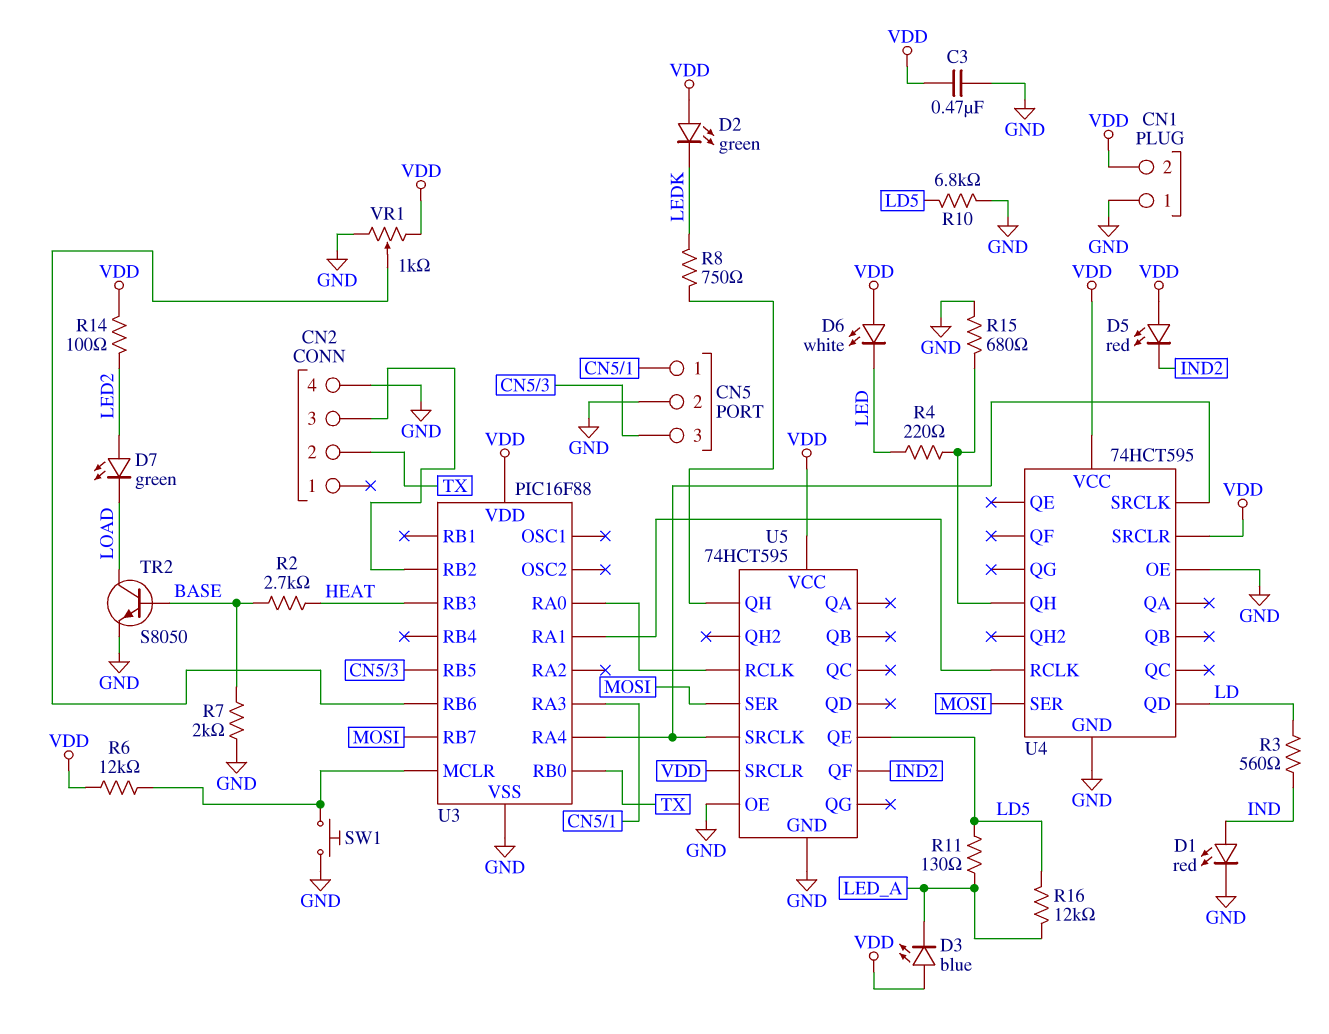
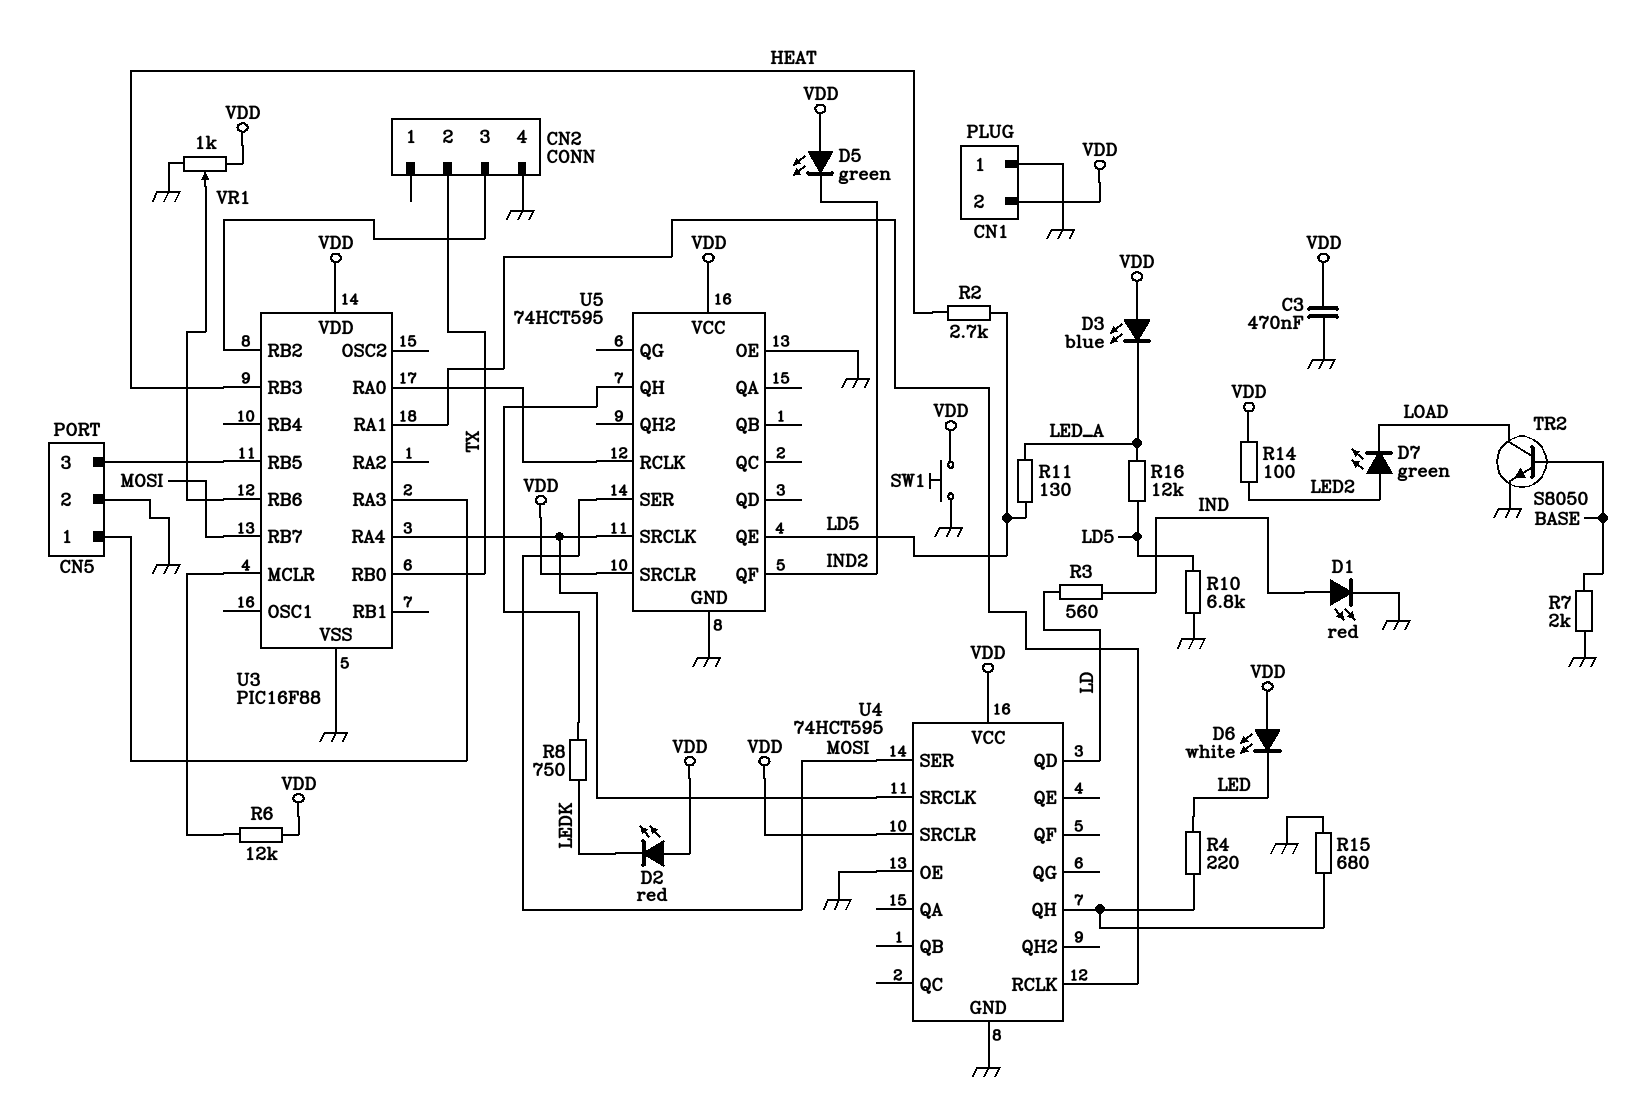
D2: LED green (A VDD, K LEDK) -> LED red (A VDD, K LEDK)
D5: LED red (A VDD, K IND2) -> LED green (A VDD, K IND2)
R2: 2.7k (BASE, HEAT) -> 2.7k (HEAT, LD5)
SW1: button (GND, U3/MCLR) -> button (GND, VDD)

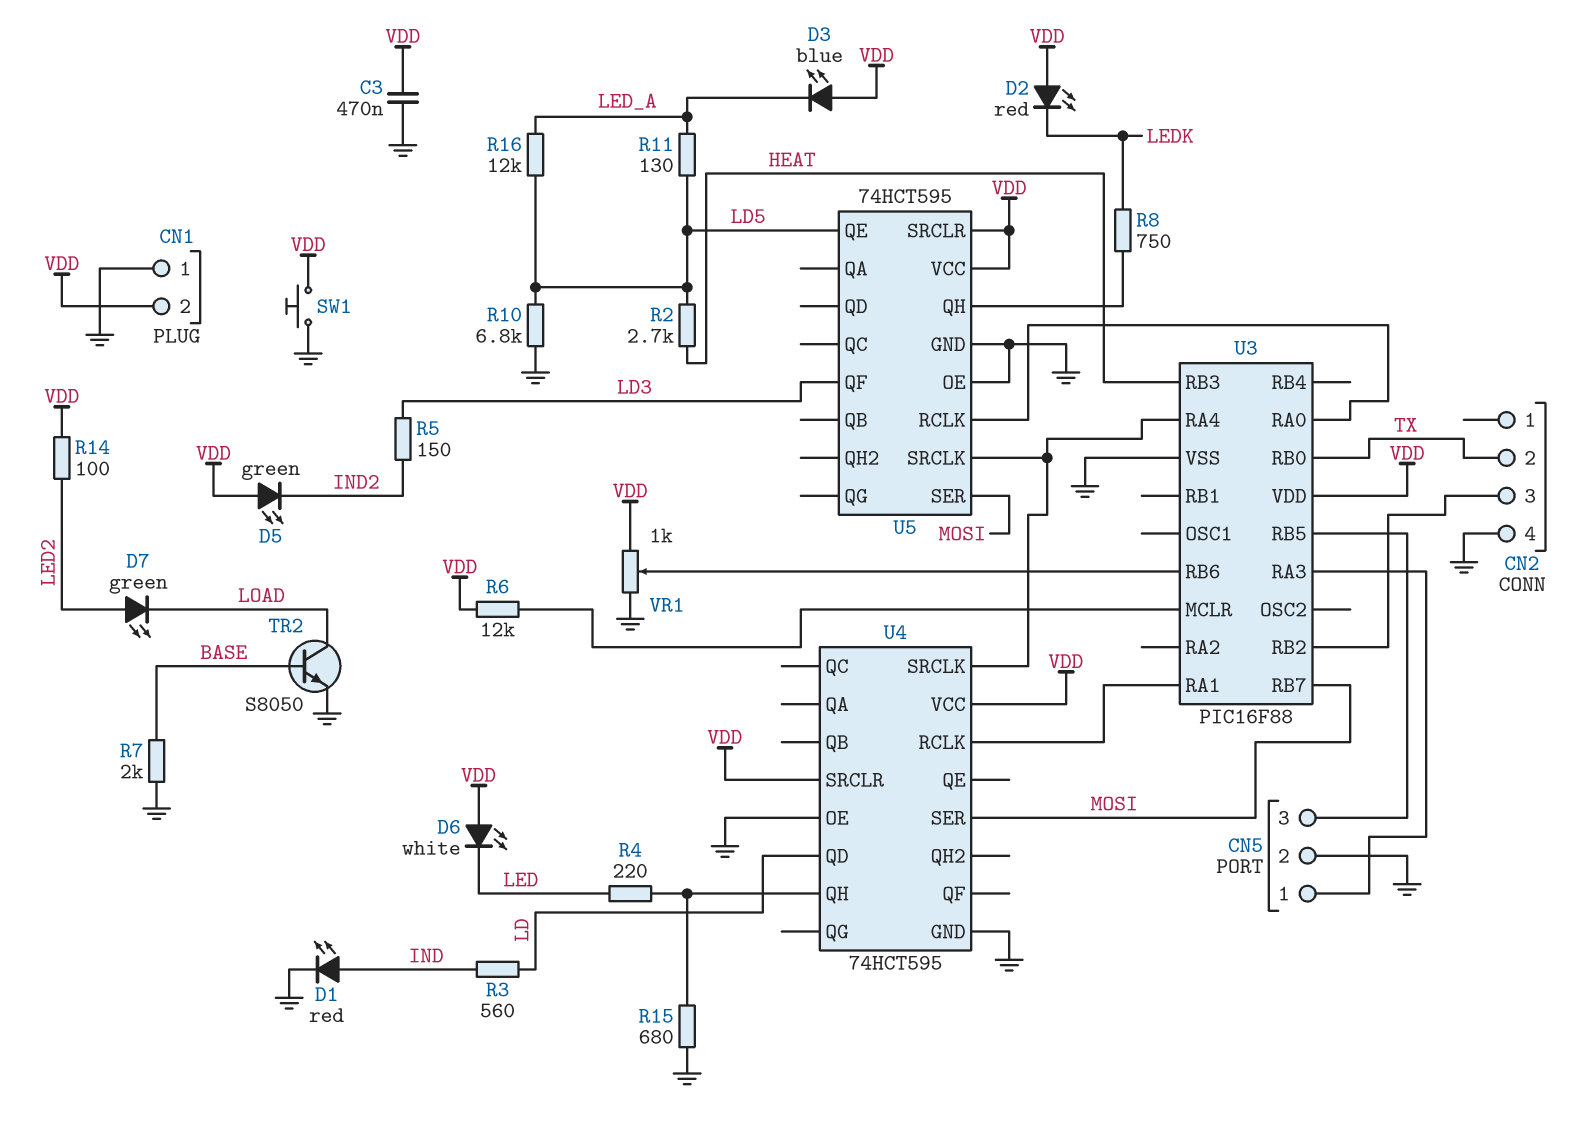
R5: none -> 150 (IND2, LD3)
U5 pin QF: IND2 -> LD3

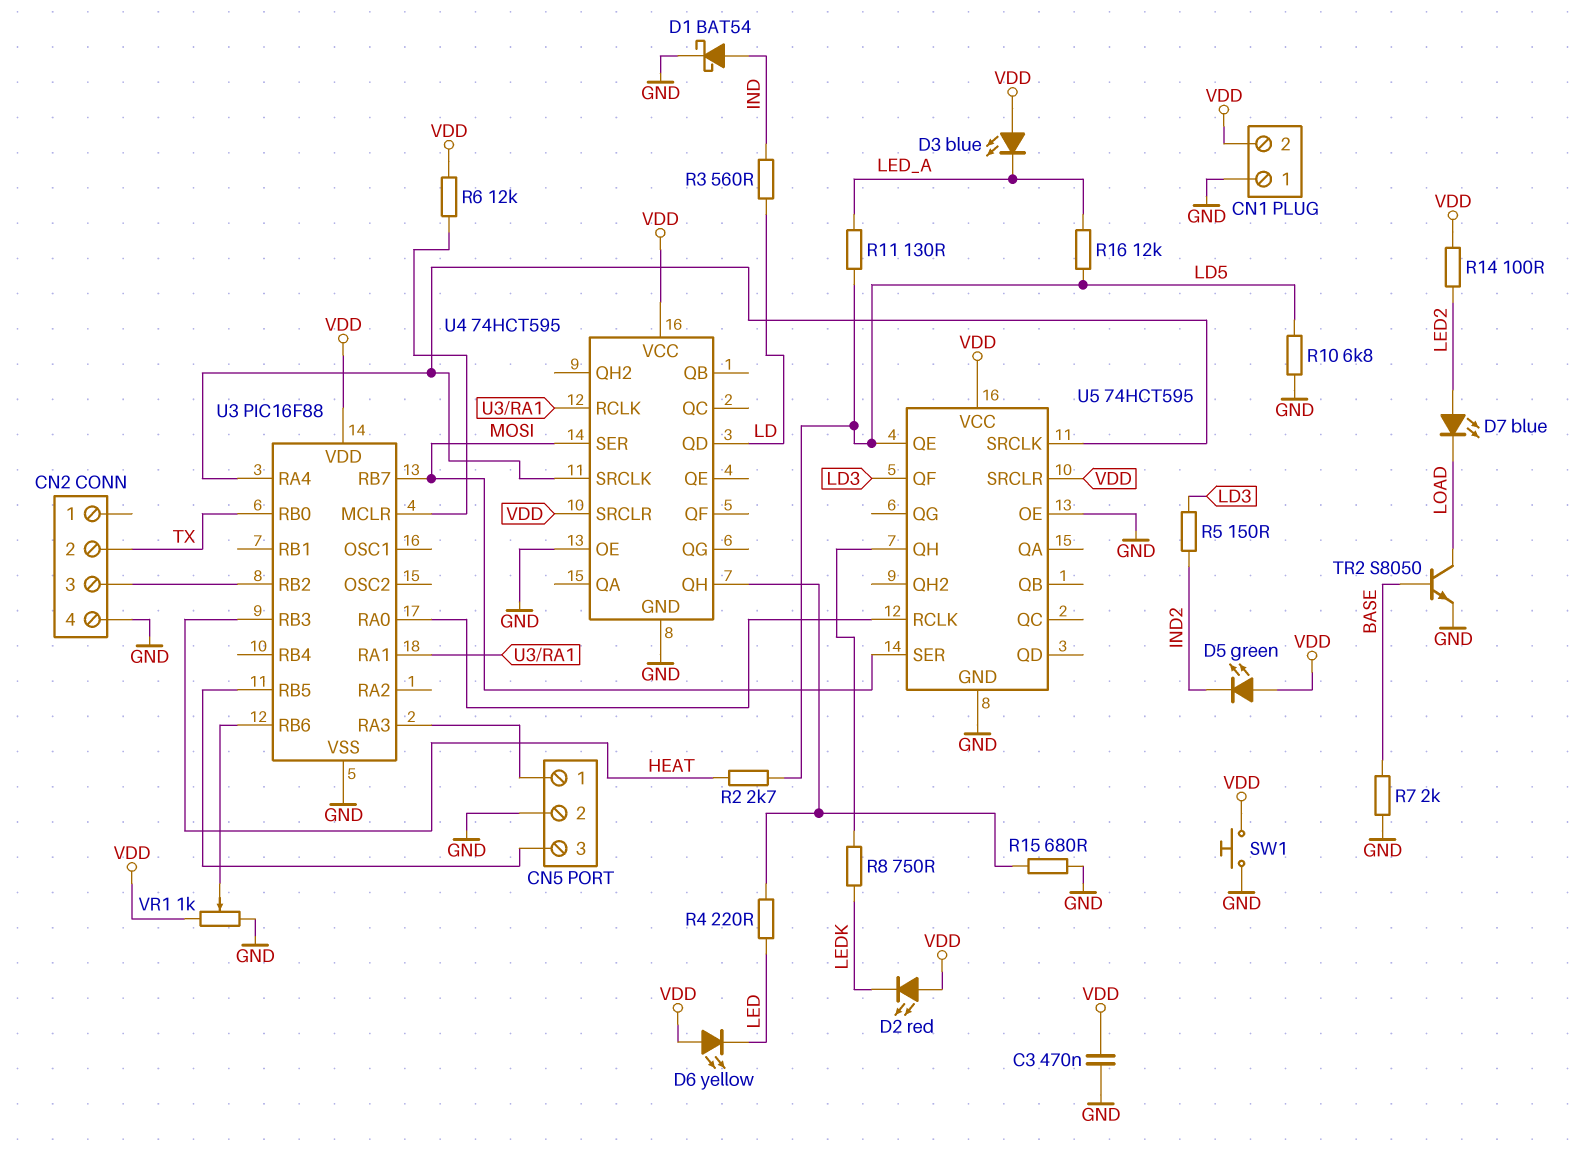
D1: LED red (A IND, K GND) -> schottky BAT54 (A IND, K GND)
D6: LED white (A VDD, K LED) -> LED yellow (A VDD, K LED)
D7: LED green (A LED2, K LOAD) -> LED blue (A LED2, K LOAD)

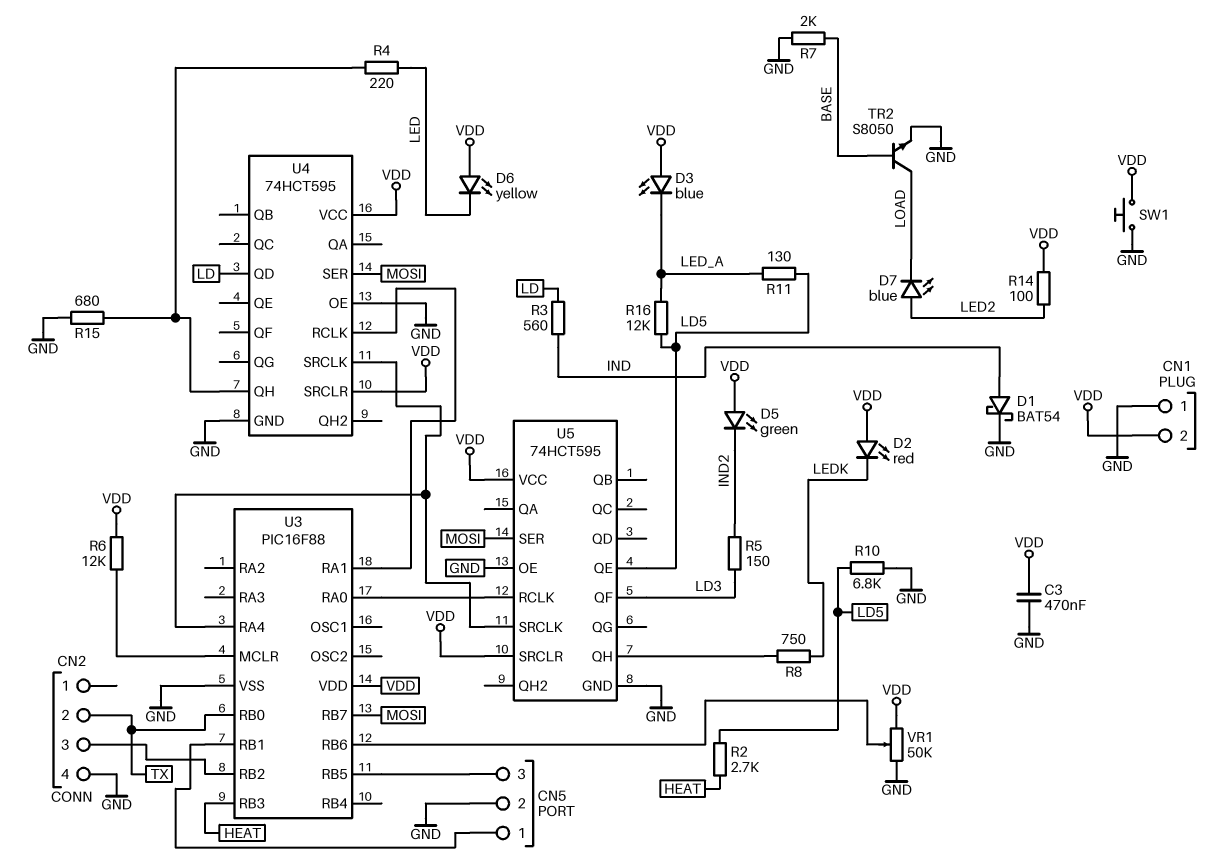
U3 pin RA3: CN5/1 -> none
U3 pin RB1: none -> CN5/1
VR1: 1k (GND, VDD, wiper U3/RB6) -> 50k (GND, VDD, wiper U3/RB6)

